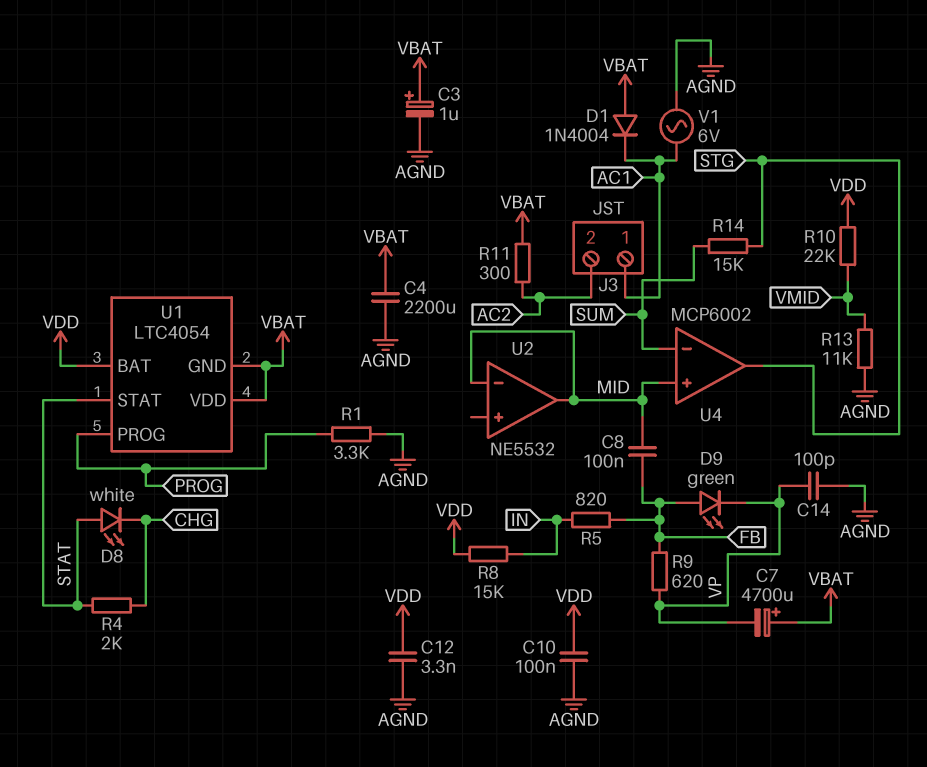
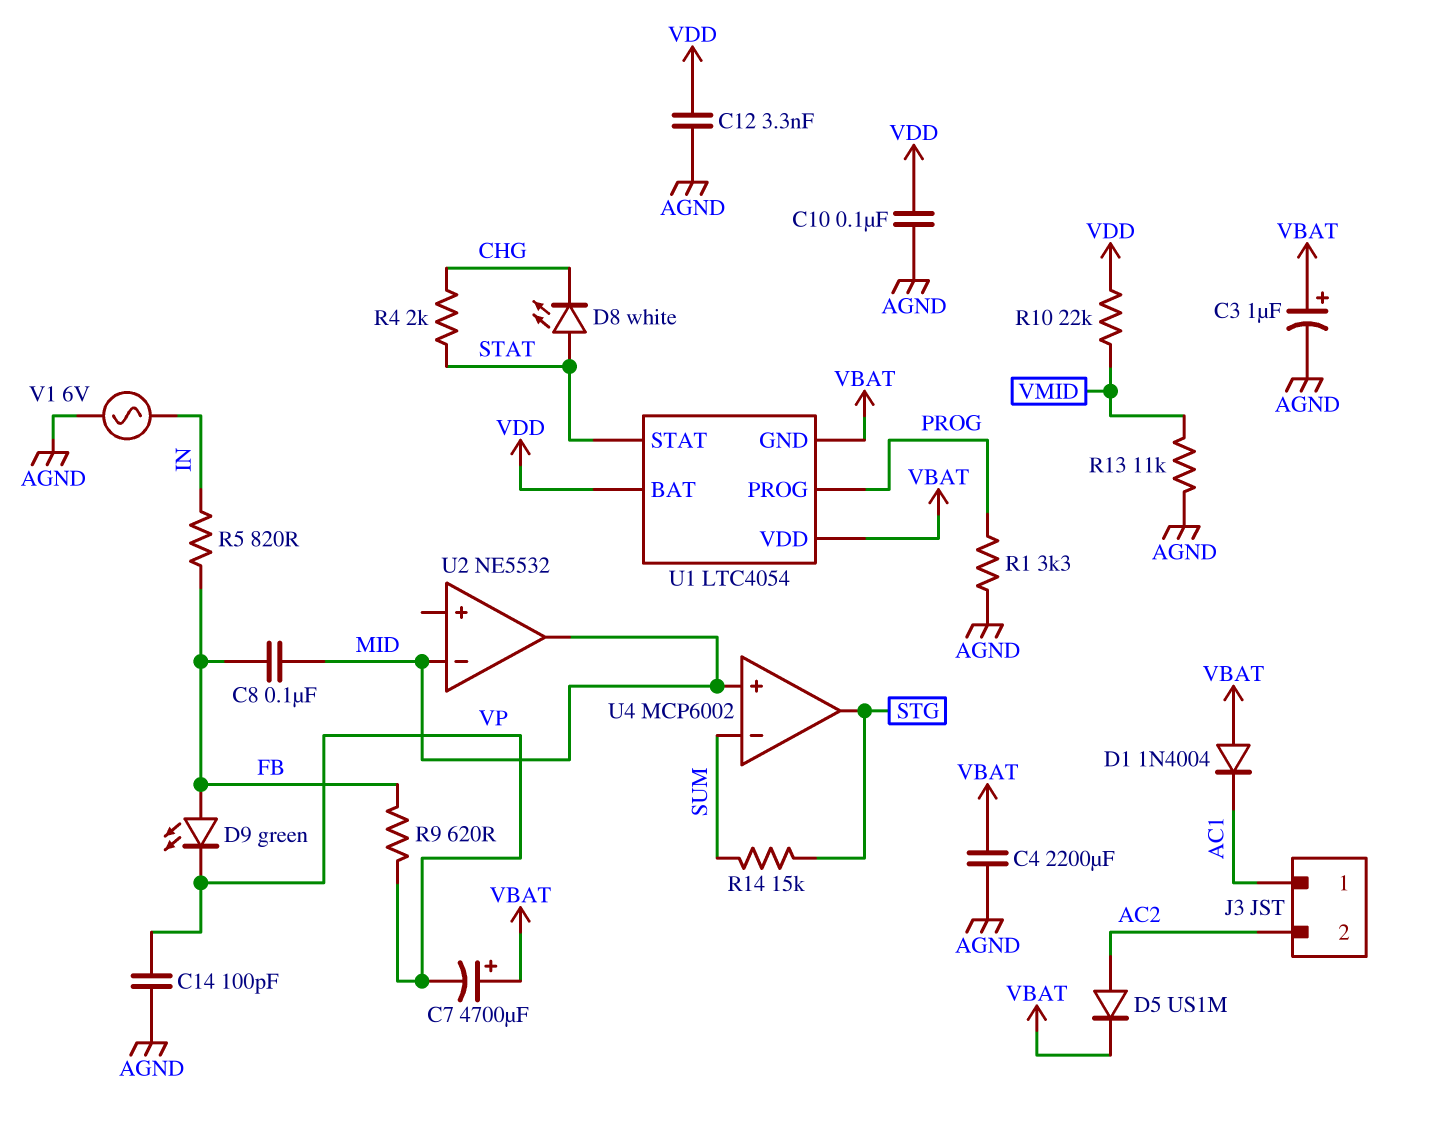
D5: none -> diode US1M (A AC2, K VBAT)
R8: 15k (IN, VDD) -> none
R11: 300 (AC2, VBAT) -> none
V1: AC 6V (AC1, AGND) -> AC 6V (AGND, IN)

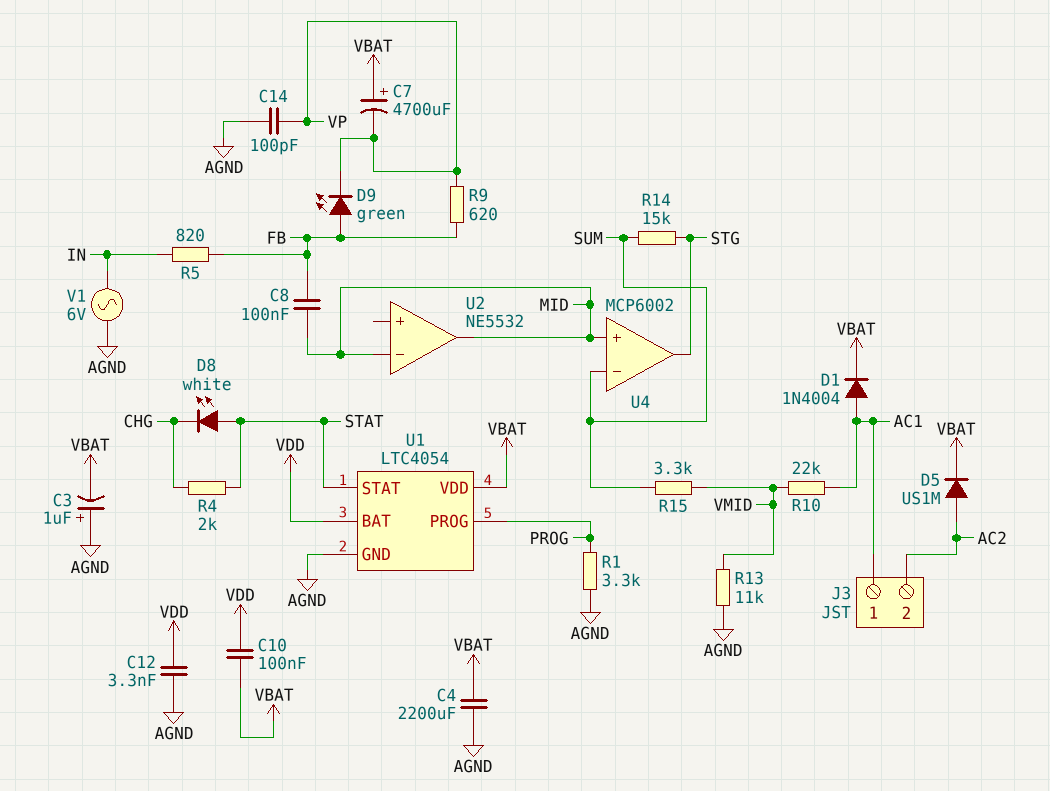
C3: 1uF (plus VBAT, minus AGND) -> 1uF (plus AGND, minus VBAT)
C10: 100nF (AGND, VDD) -> 100nF (VBAT, VDD)
D1: diode 1N4004 (A VBAT, K AC1) -> diode 1N4004 (A AC1, K VBAT)
R10: 22k (VDD, VMID) -> 22k (AC1, VMID)
R15: none -> 3.3k (SUM, VMID)
U1 pin GND: VBAT -> AGND

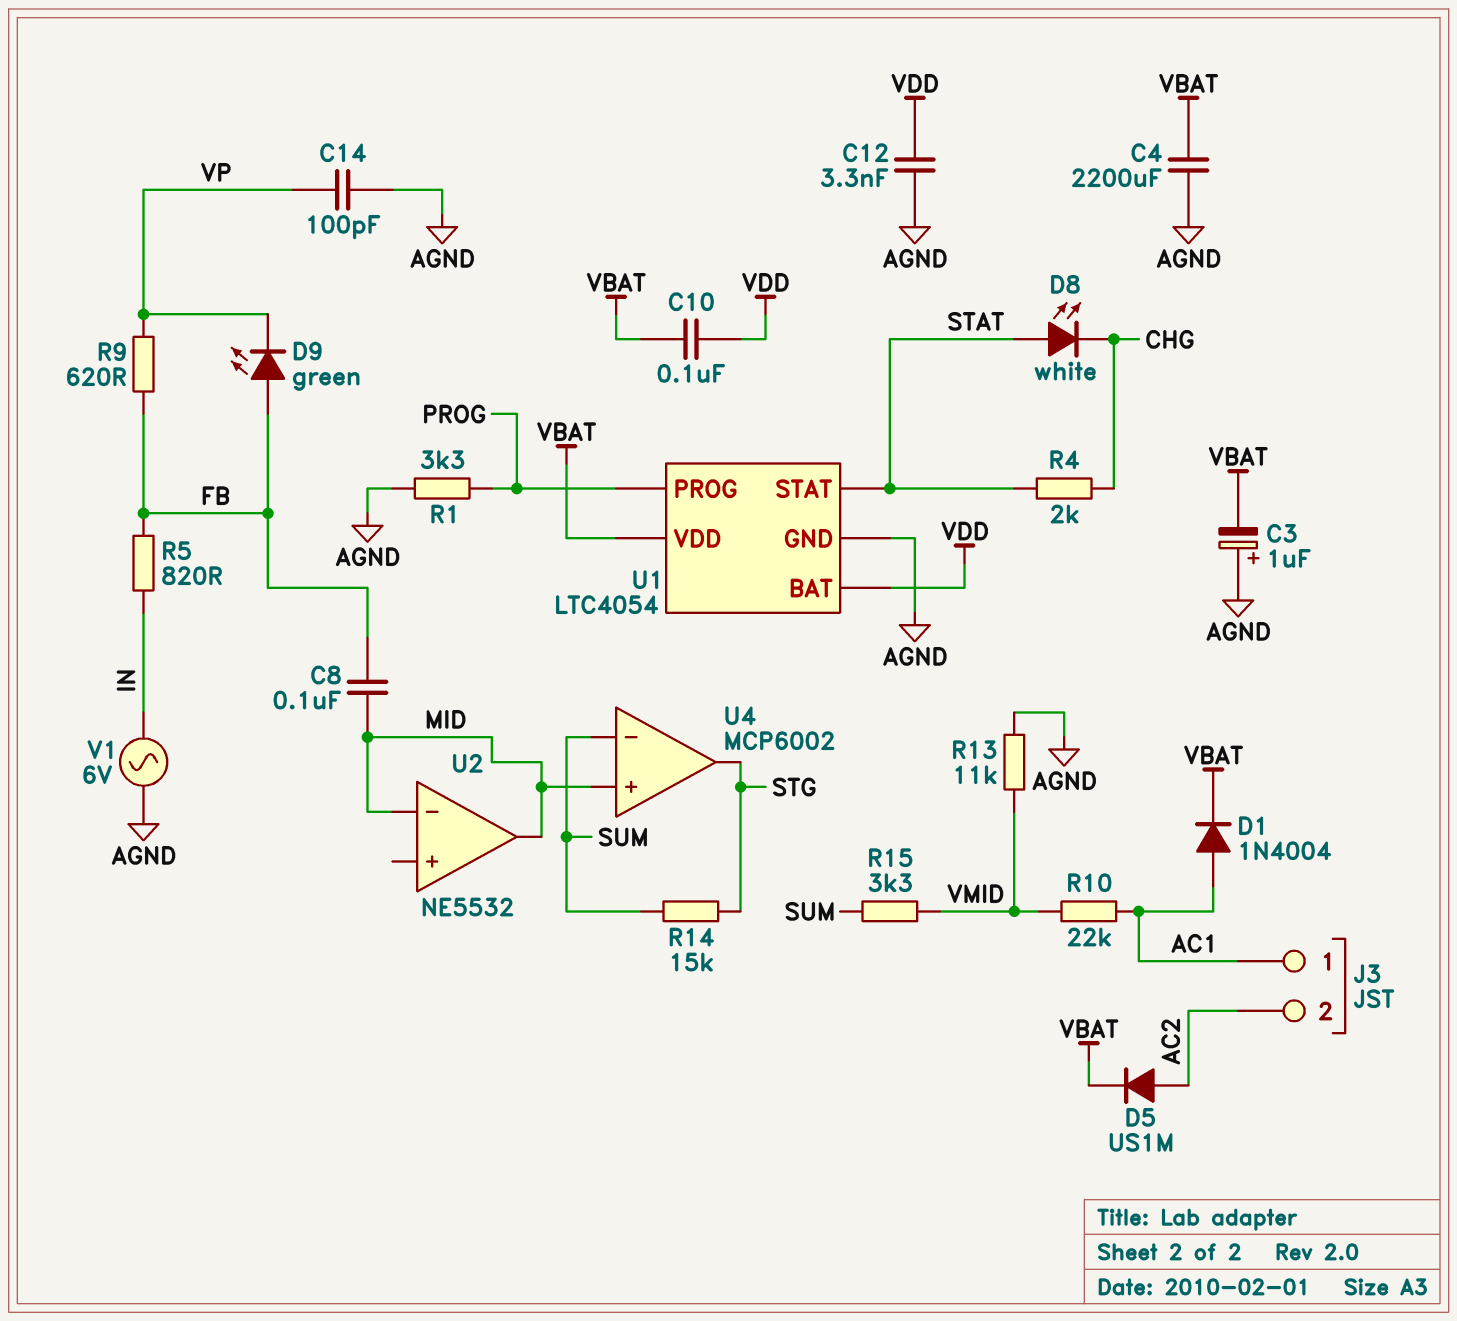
C7: 4700uF (plus VBAT, minus VP) -> none

